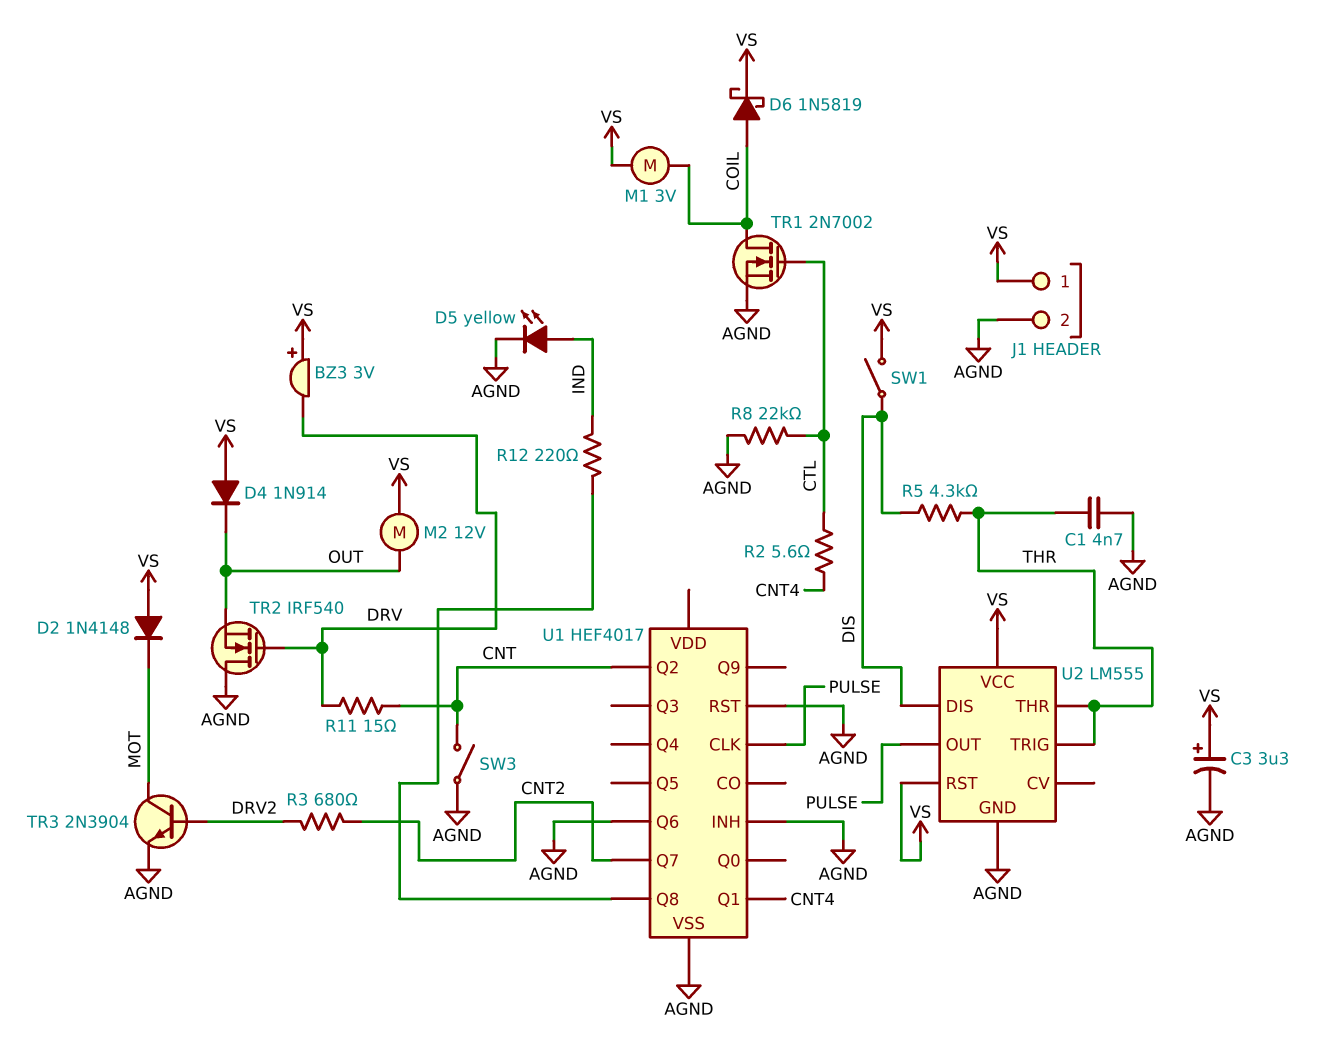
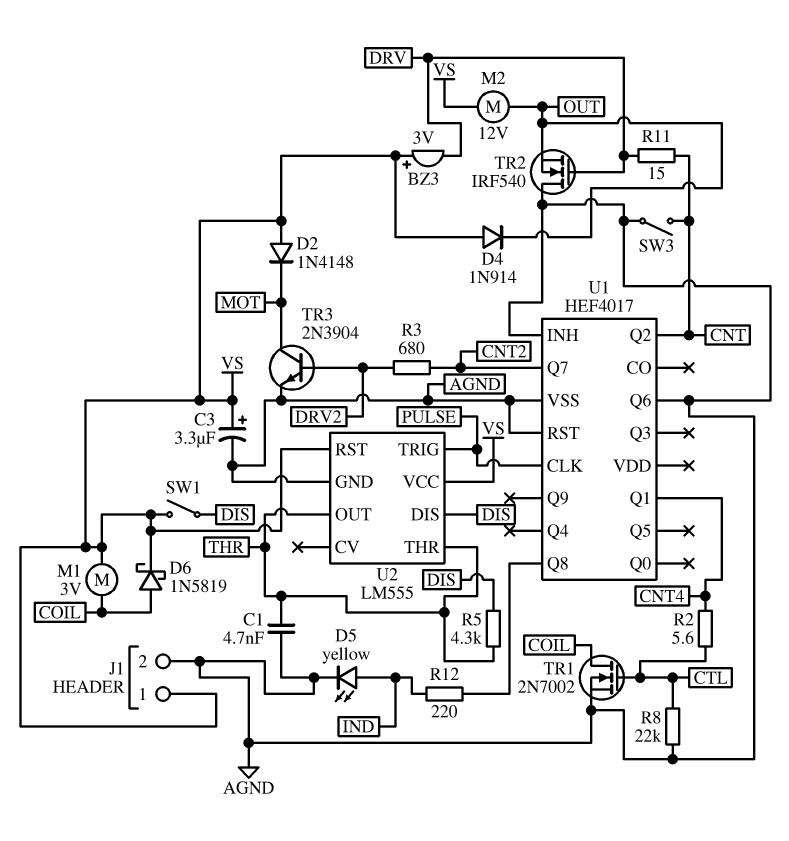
U2 pin OUT: PULSE -> THR
U2 pin TRIG: THR -> PULSE

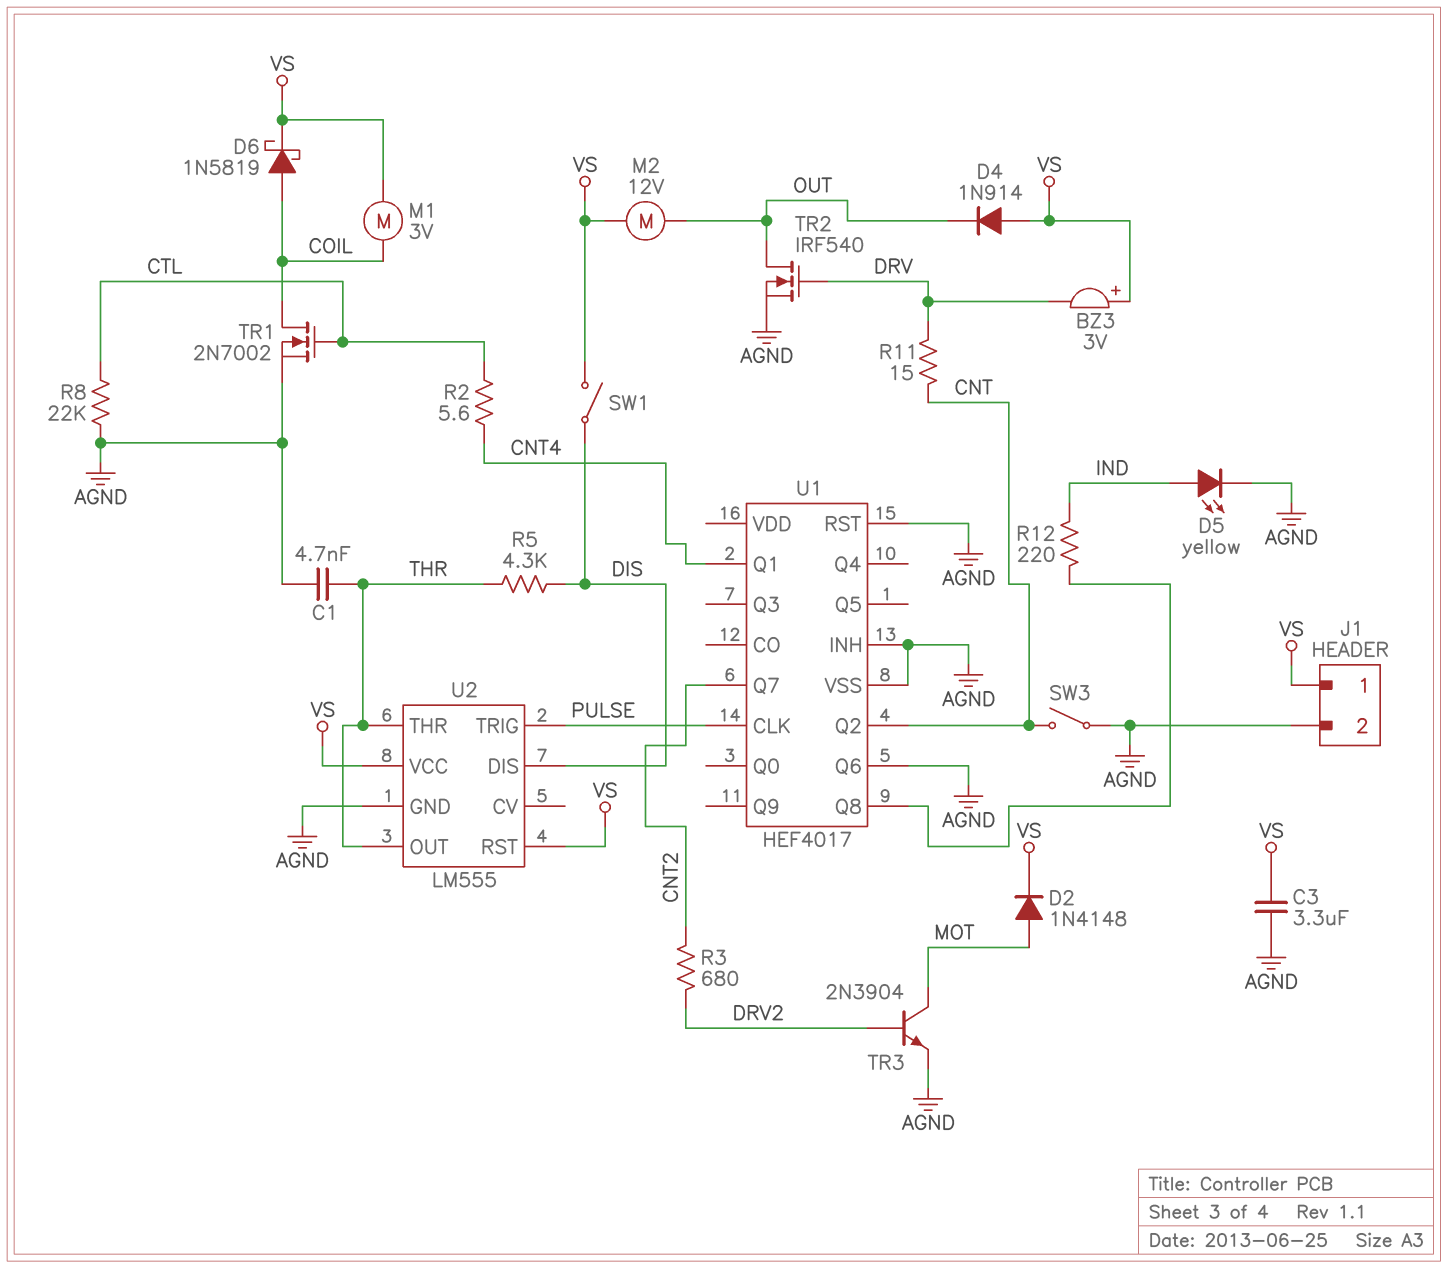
C3: 3.3uF (plus VS, minus AGND) -> 3.3uF (AGND, VS)
D2: diode 1N4148 (A VS, K MOT) -> diode 1N4148 (A MOT, K VS)
TR2: NMOS IRF540 (G DRV, D AGND, S OUT) -> NMOS IRF540 (G DRV, D OUT, S AGND)

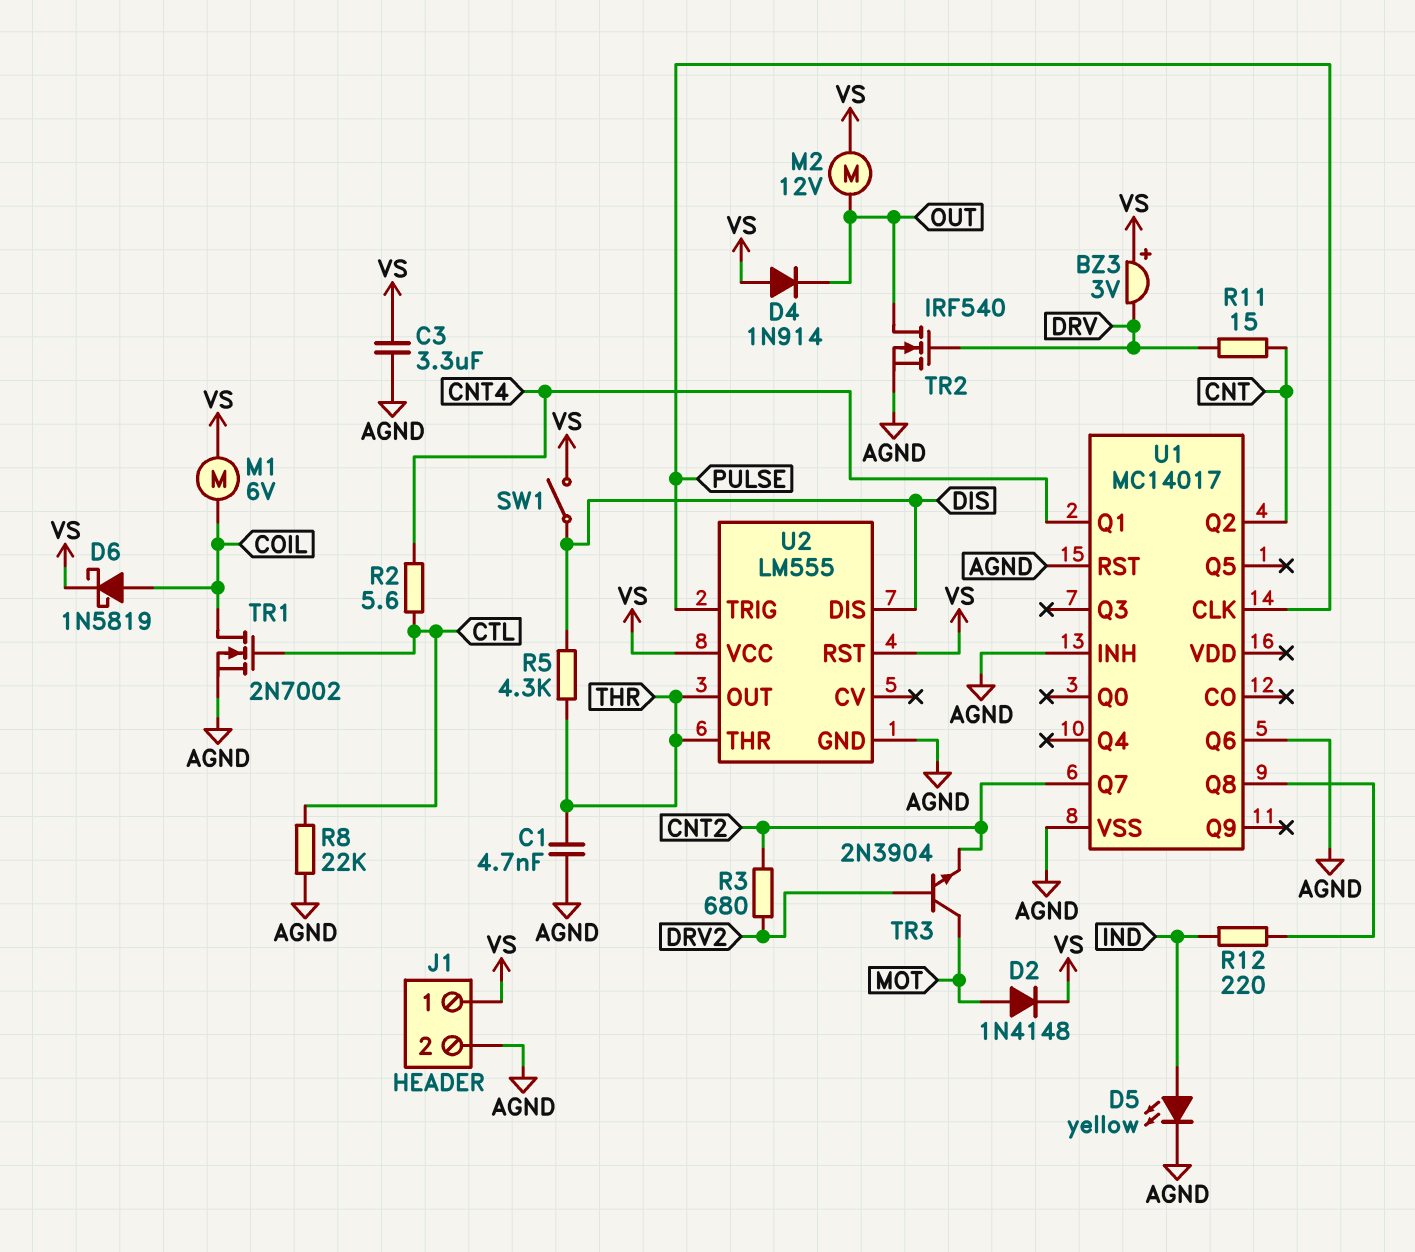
M1: motor 3V (COIL, VS) -> motor 6V (COIL, VS)
SW3: switch (AGND, CNT) -> none
TR3: NPN 2N3904 (B DRV2, C MOT, E AGND) -> NPN 2N3904 (B DRV2, C MOT, E CNT2)
U1: HEF4017 -> MC14017

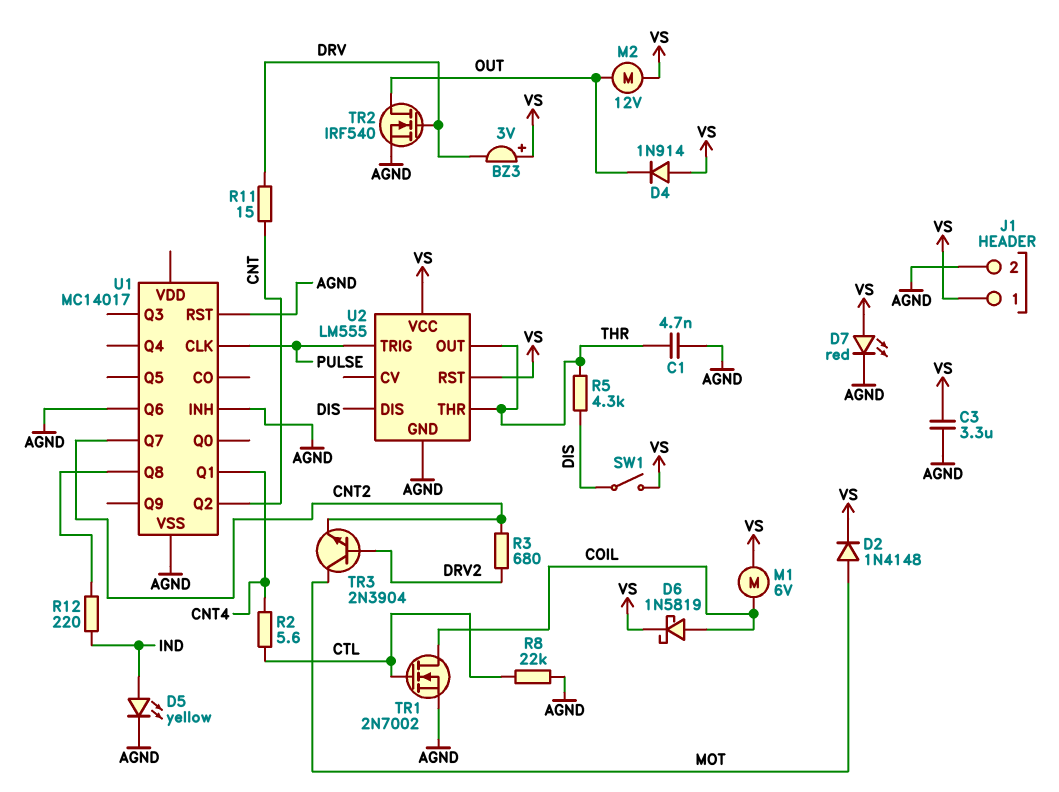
D7: none -> LED red (A VS, K AGND)

